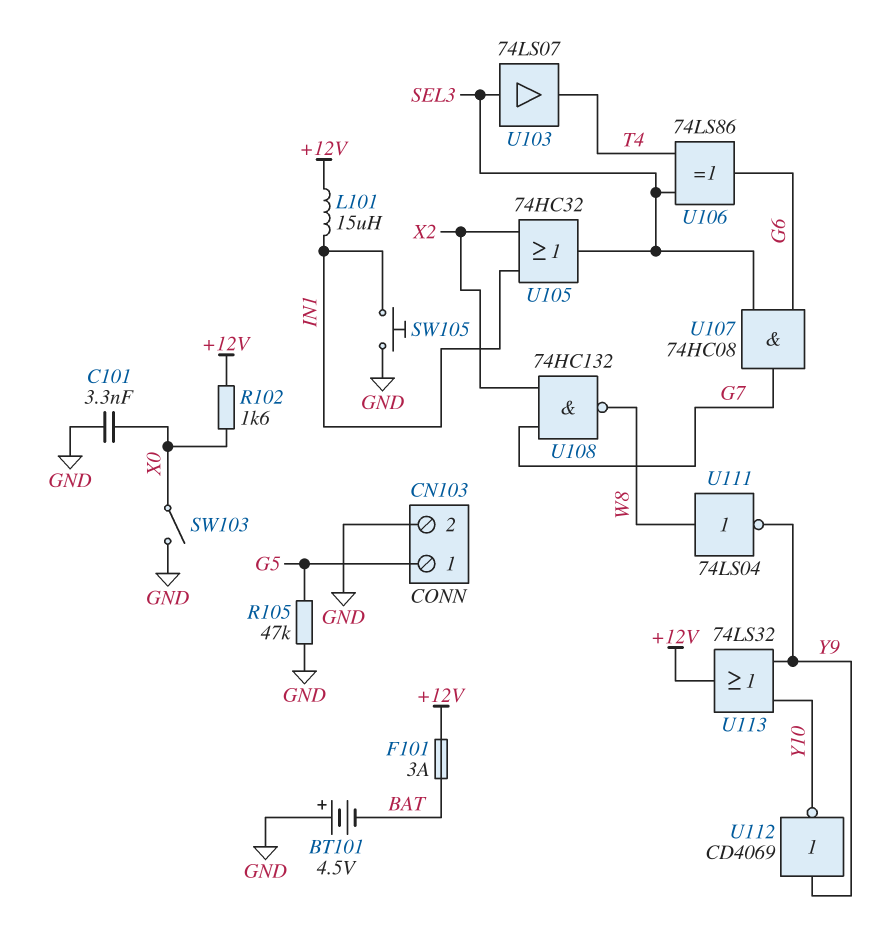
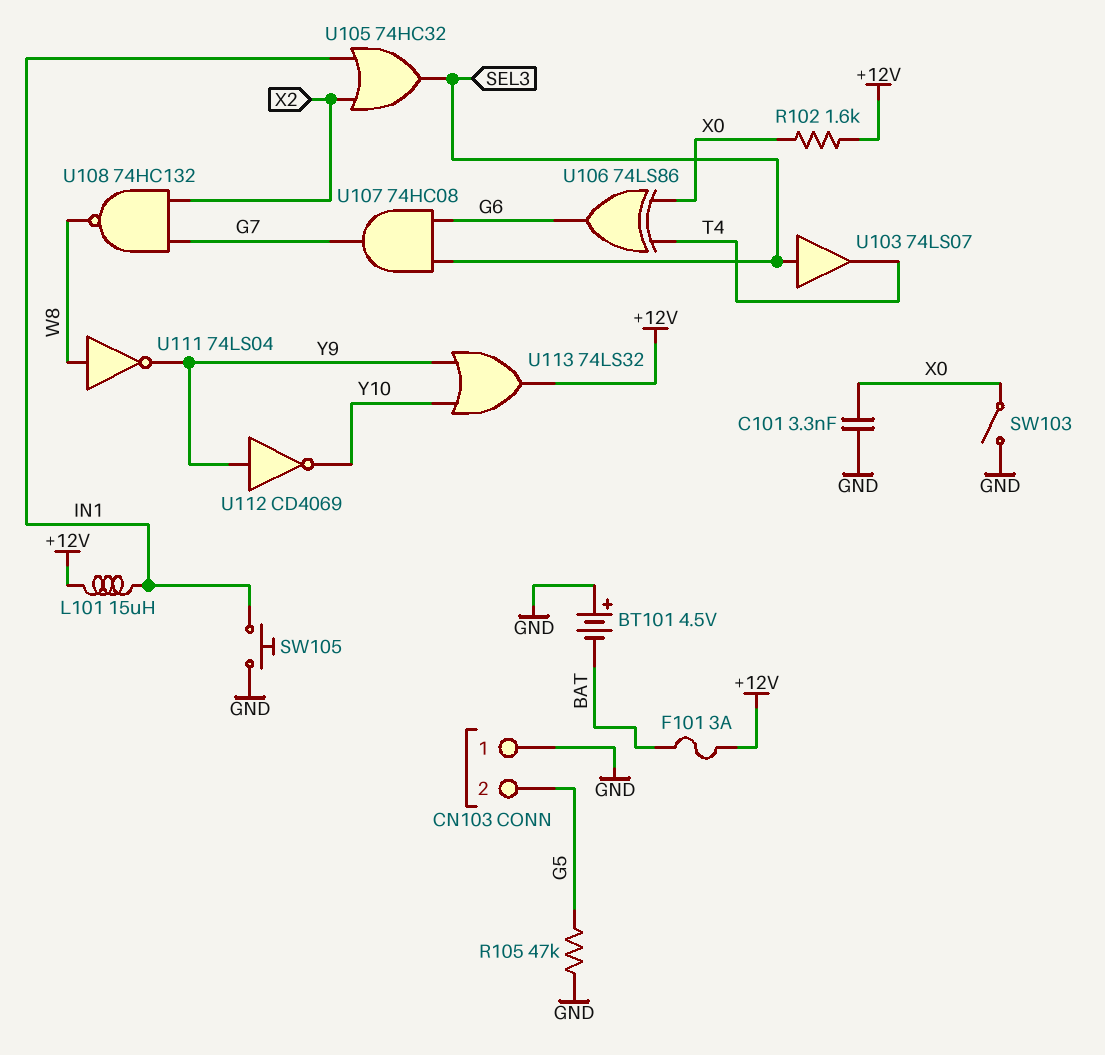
CN103 pin 1: G5 -> GND
CN103 pin 2: GND -> G5
U106: XOR 74LS86 (in SEL3, in T4, out G6) -> XOR 74LS86 (in T4, in X0, out G6)

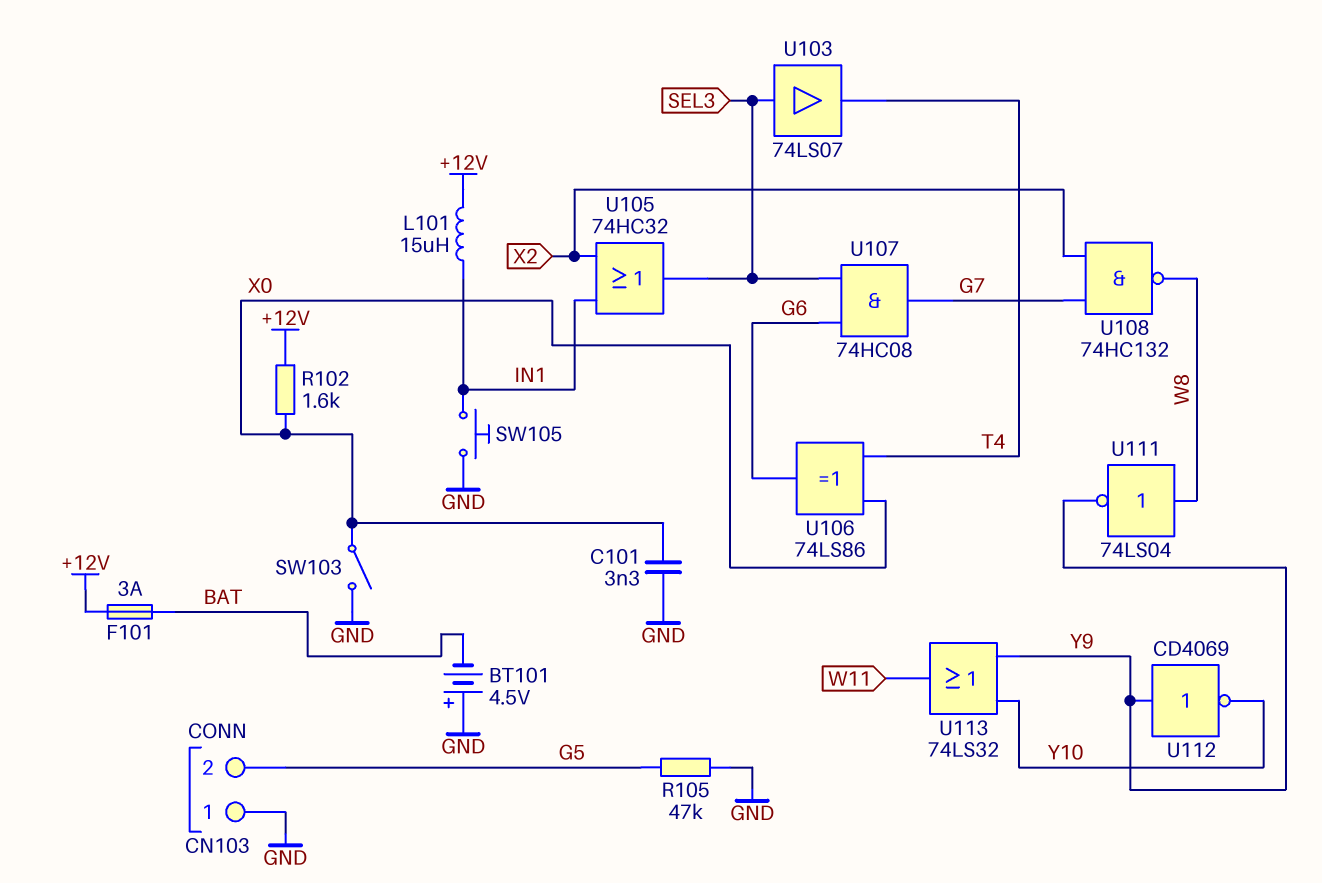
U113: OR 74LS32 (in Y9, in Y10, out +12V) -> OR 74LS32 (in Y9, in Y10, out W11)

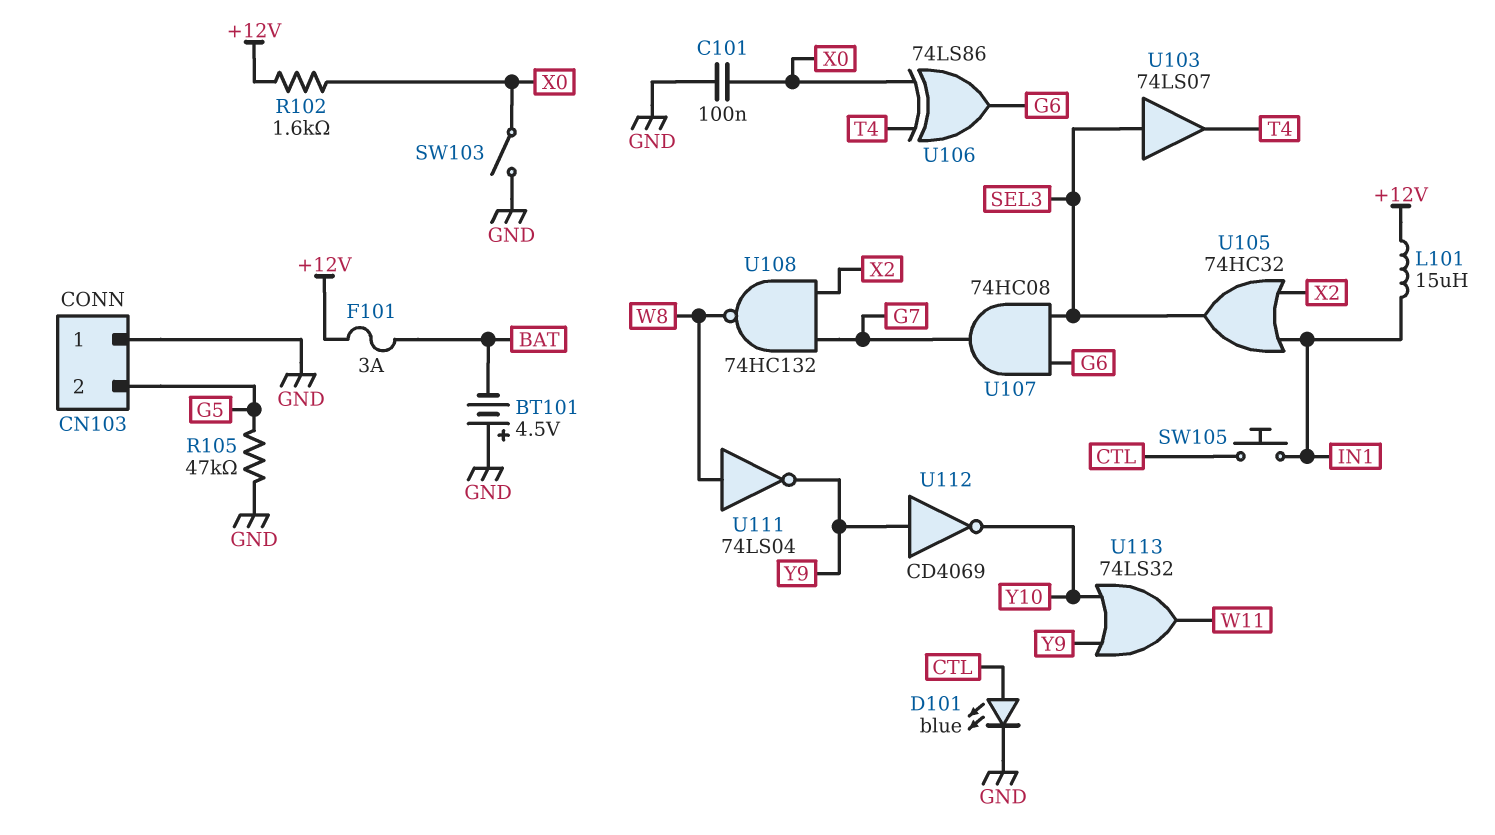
C101: 3.3nF (GND, X0) -> 100nF (GND, X0)
D101: none -> LED blue (A CTL, K GND)
SW105: button (GND, IN1) -> button (CTL, IN1)

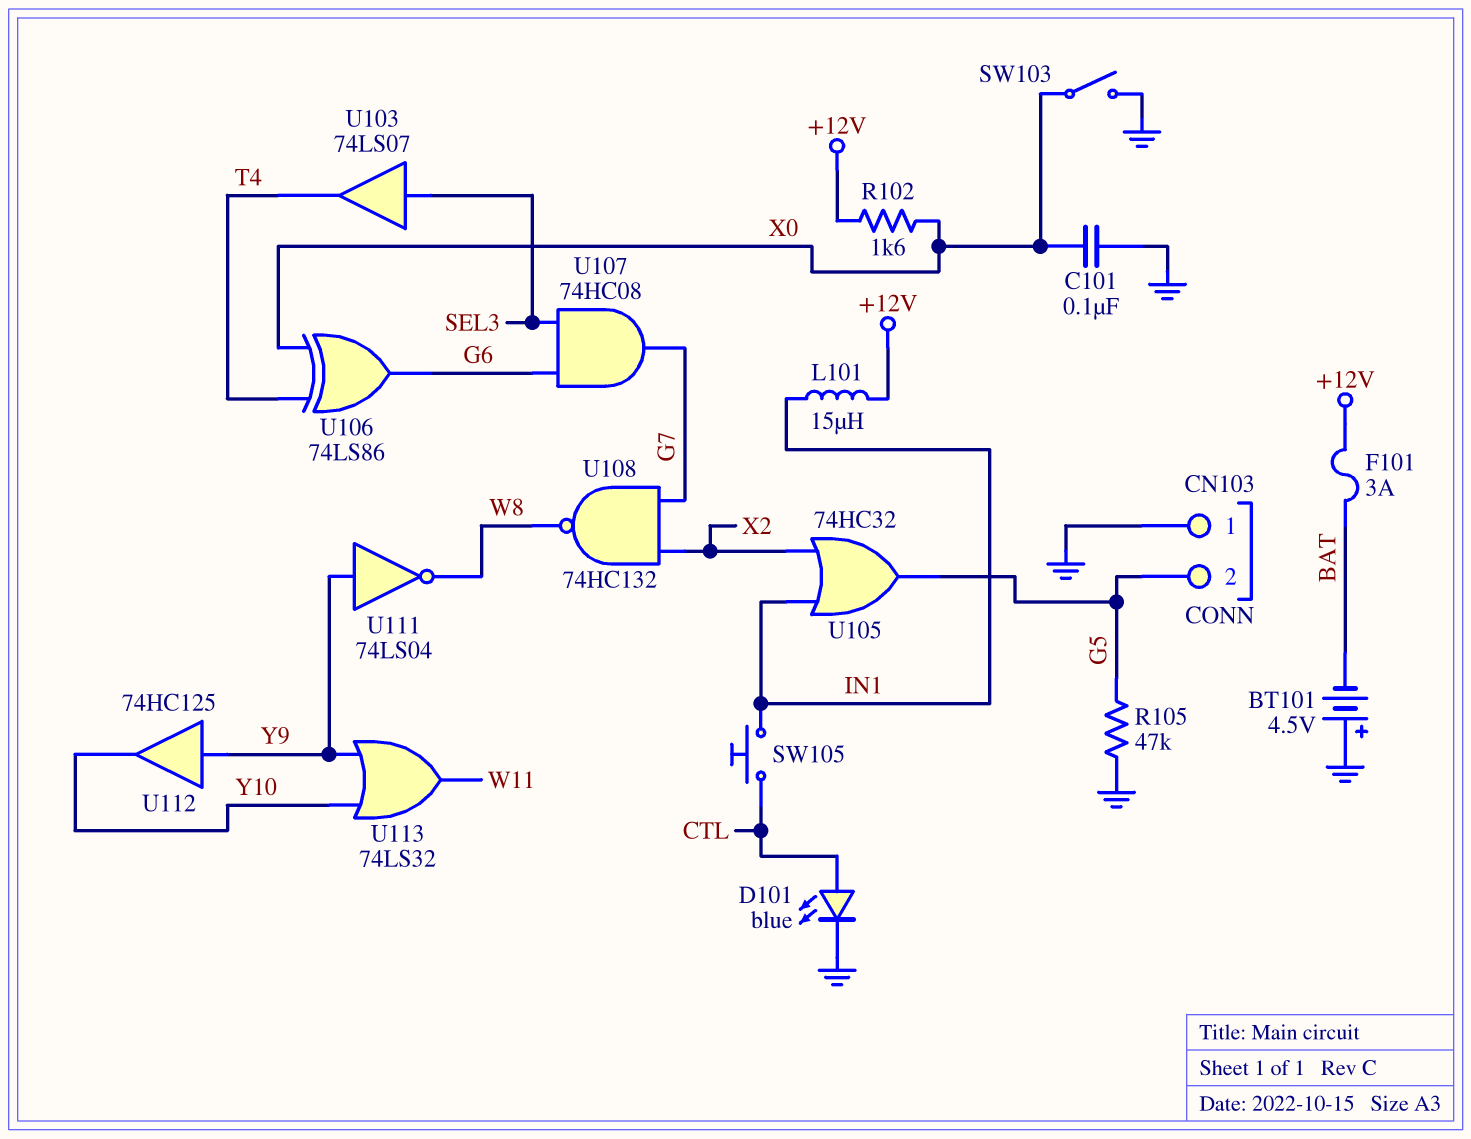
U105: OR 74HC32 (in IN1, in X2, out SEL3) -> OR 74HC32 (in IN1, in X2, out G5)
U111: NOT 74LS04 (in W8, out Y9) -> NOT 74LS04 (in Y9, out W8)
U112: NOT CD4069 (in Y9, out Y10) -> buffer 74HC125 (in Y9, out Y10)

